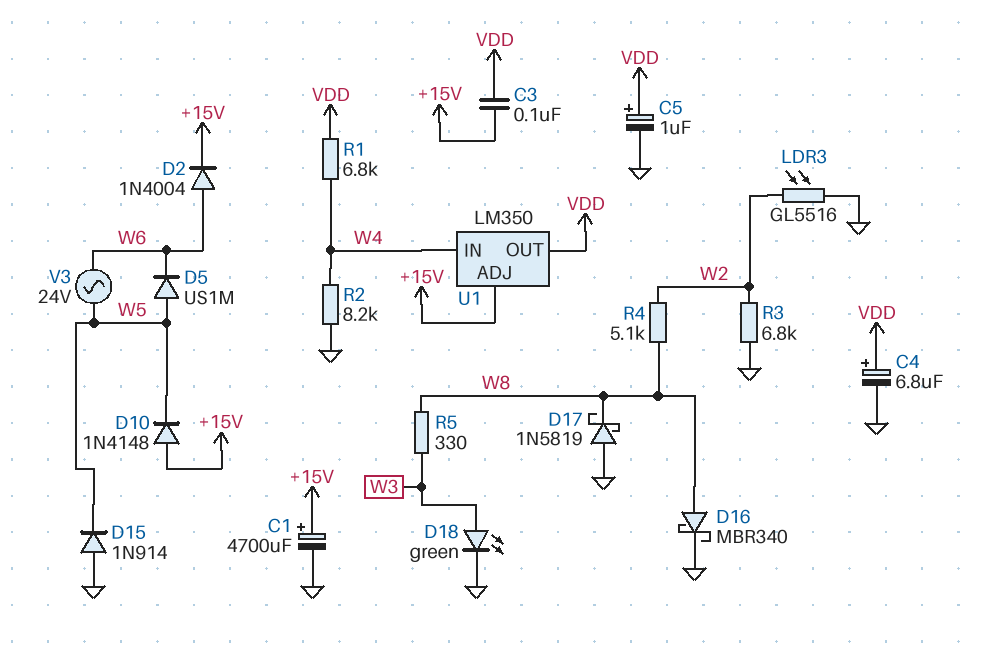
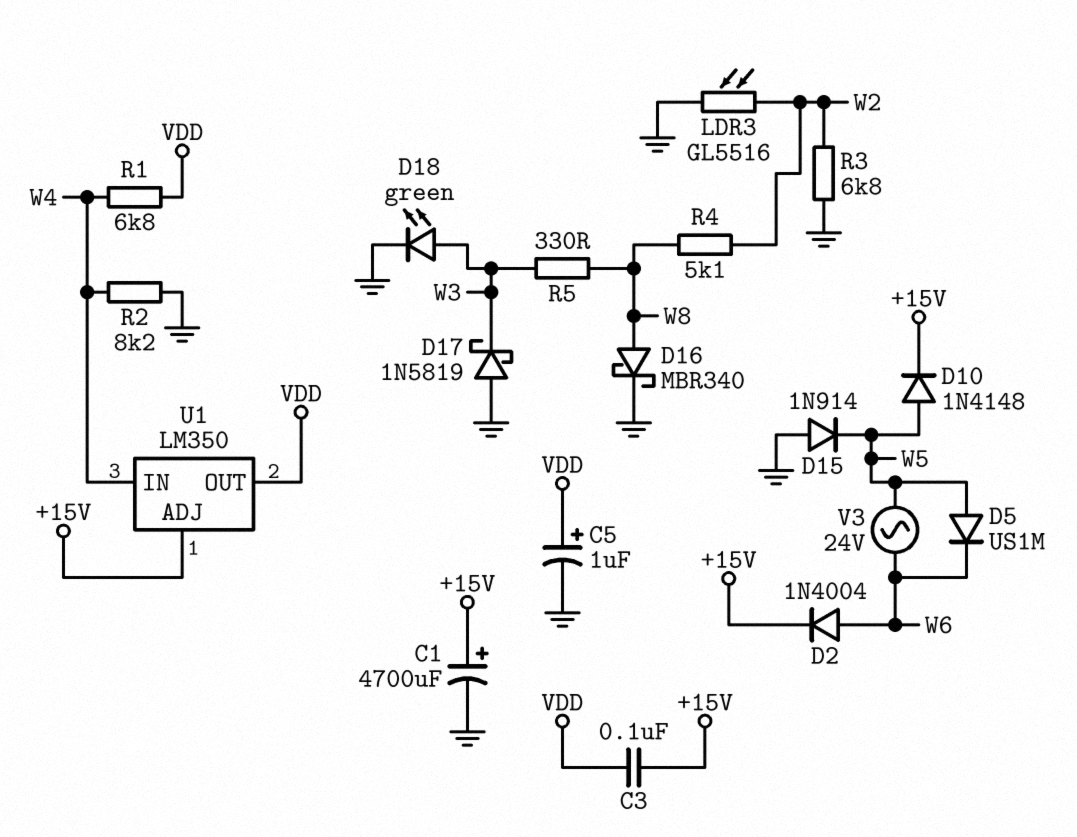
C4: 6.8uF (plus VDD, minus GND) -> none
D10: diode 1N4148 (A +15V, K W5) -> diode 1N4148 (A W5, K +15V)
D17: schottky 1N5819 (A GND, K W8) -> schottky 1N5819 (A GND, K W3)

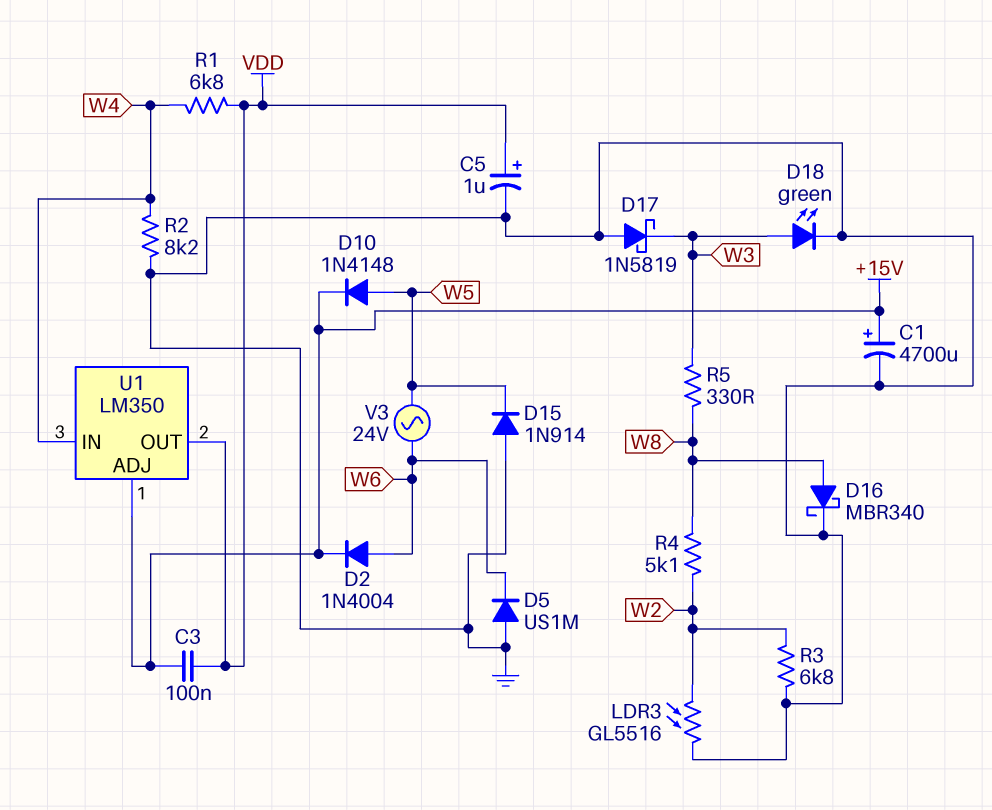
D5: diode US1M (A W5, K W6) -> diode US1M (A GND, K W6)

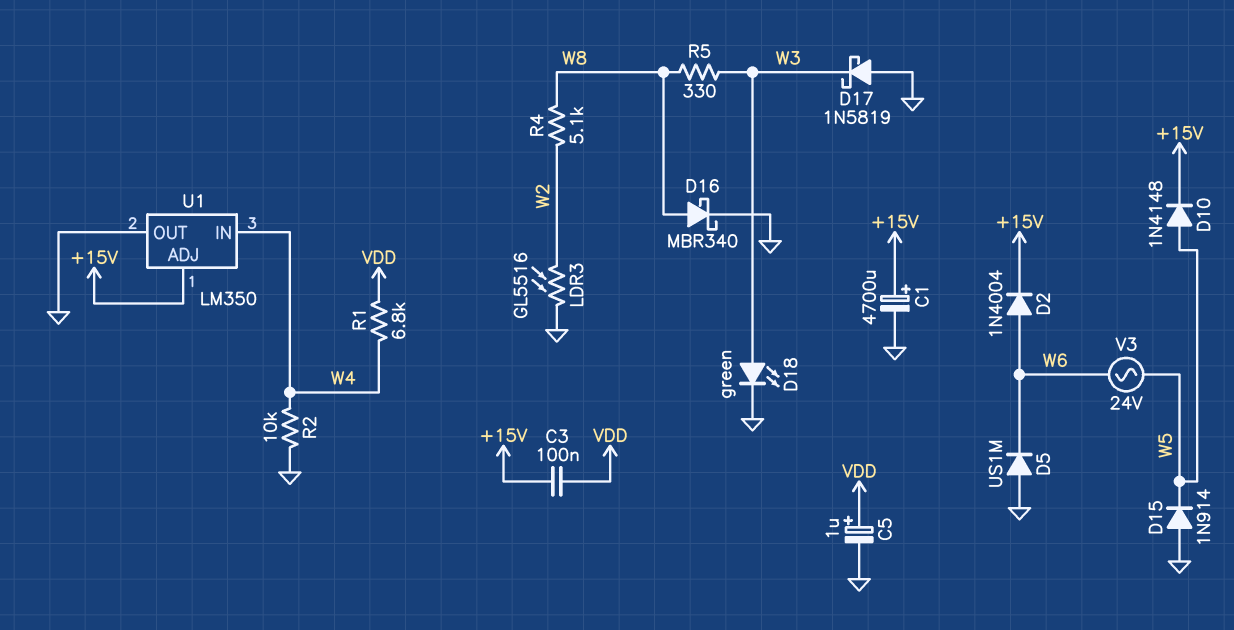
R2: 8.2k (GND, W4) -> 10k (GND, W4)
R3: 6.8k (GND, W2) -> none
U1 pin OUT: VDD -> GND

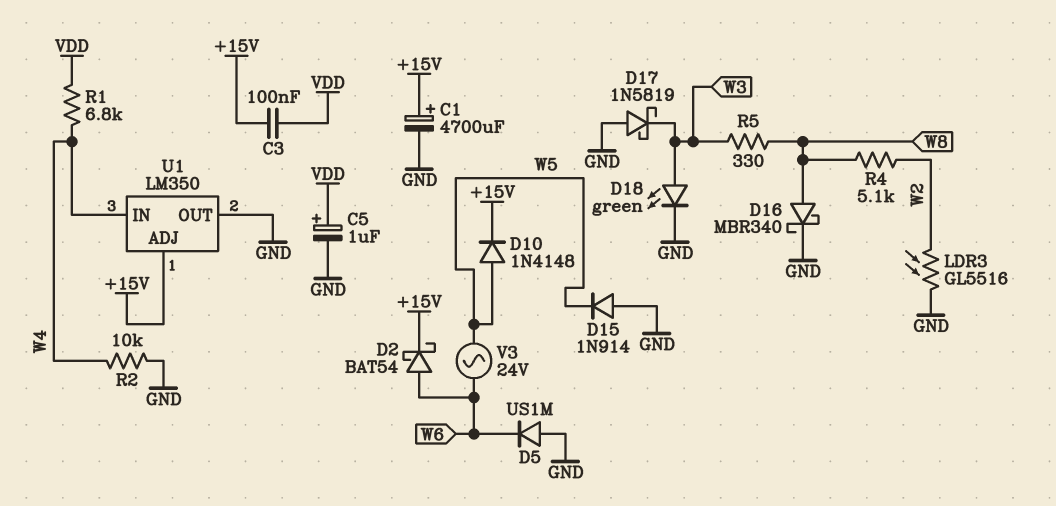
D2: diode 1N4004 (A W6, K +15V) -> schottky BAT54 (A W6, K +15V)

